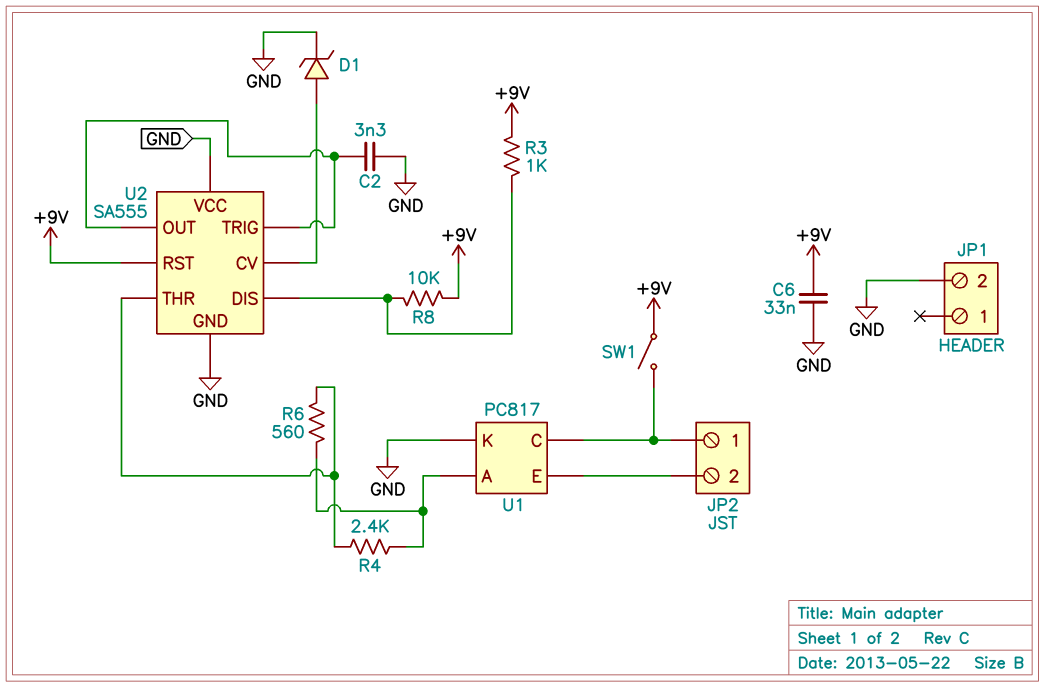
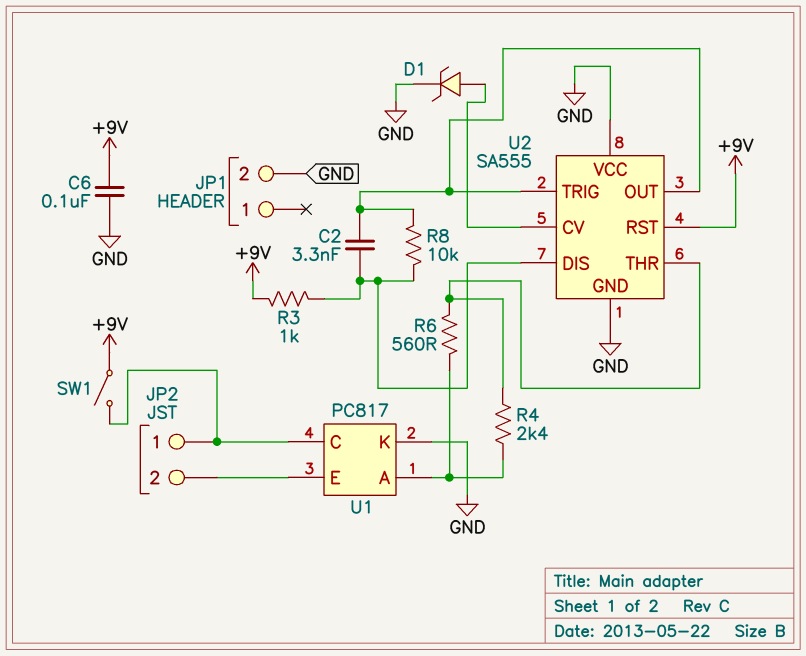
C2: 3.3nF (GND, U2/OUT) -> 3.3nF (U2/DIS, U2/OUT)
C6: 33nF (+9V, GND) -> 100nF (+9V, GND)
R8: 10k (+9V, U2/DIS) -> 10k (U2/DIS, U2/OUT)

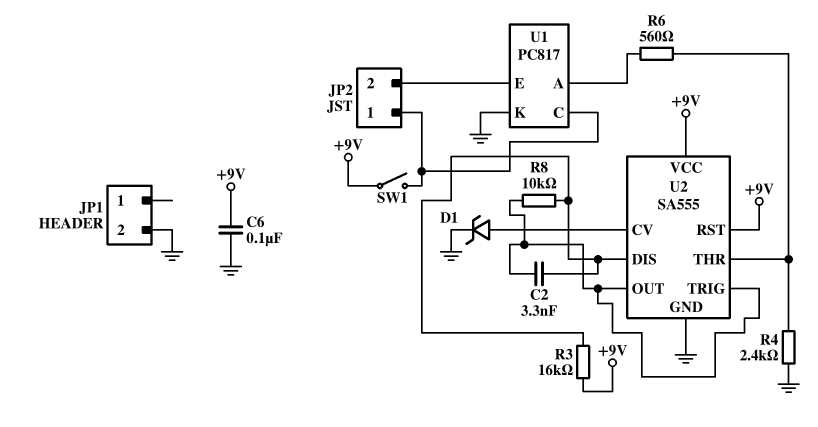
R3: 1k (+9V, U2/DIS) -> 16k (+9V, U2/DIS)
R4: 2.4k (U1/A, U2/THR) -> 2.4k (GND, U2/THR)
U2 pin VCC: GND -> +9V

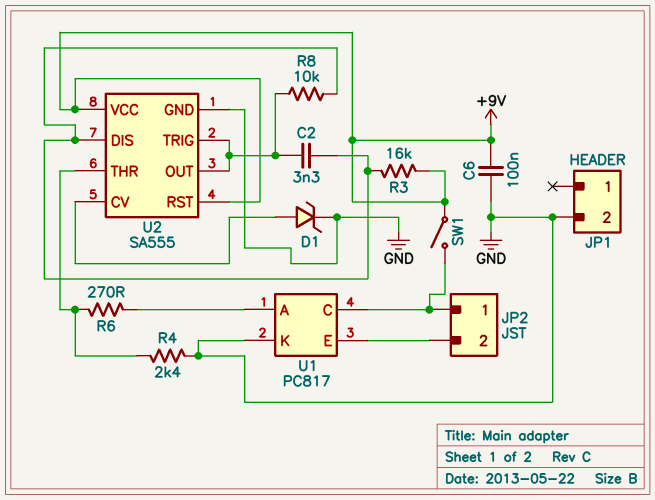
R6: 560 (U1/A, U2/THR) -> 270 (U1/A, U2/THR)

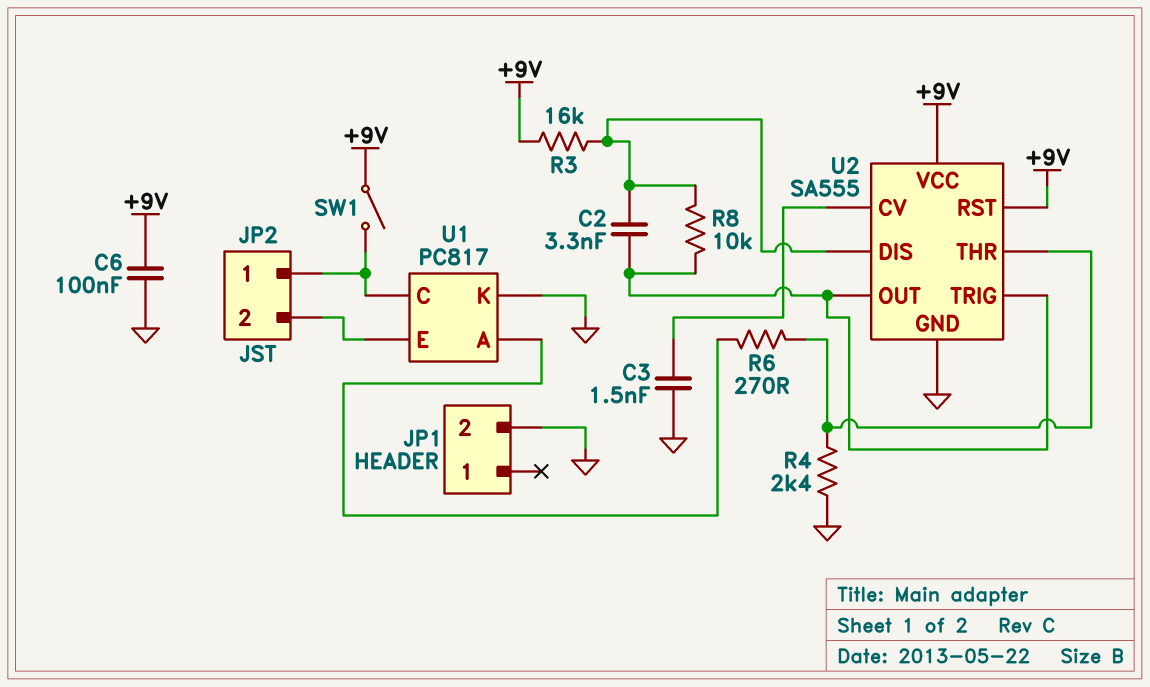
C3: none -> 1.5nF (GND, U2/CV)
D1: zener (A U2/CV, K GND) -> none

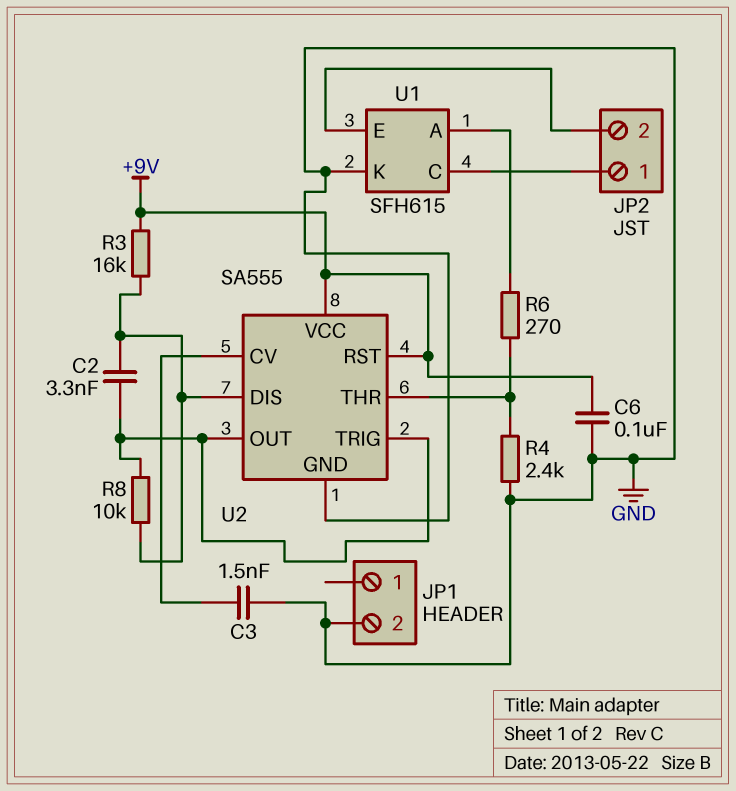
SW1: switch (+9V, JP2/1) -> none
U1: PC817 -> SFH615

